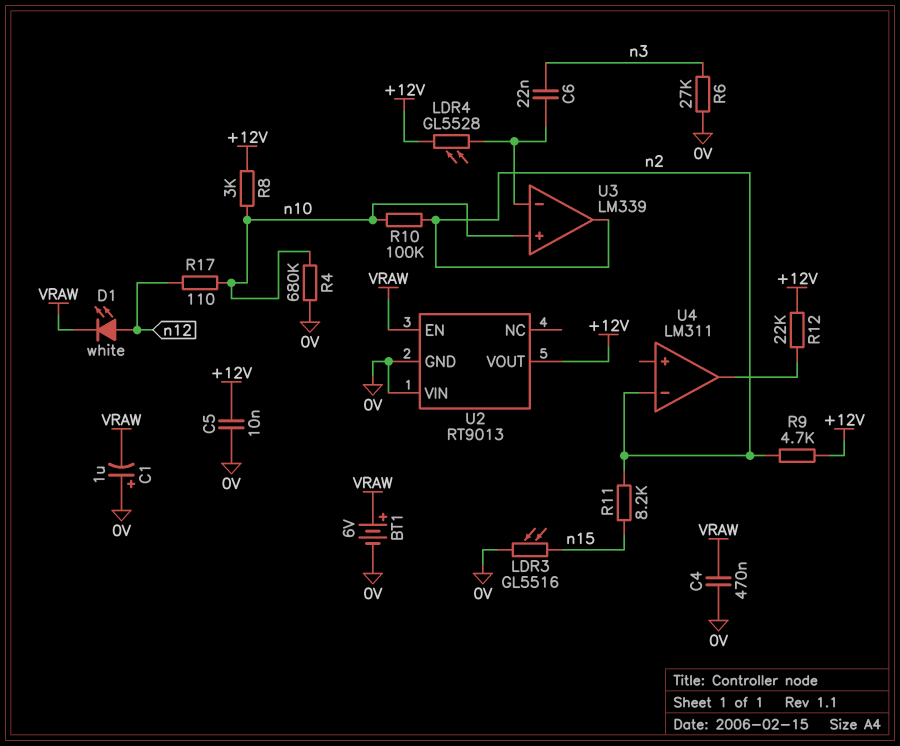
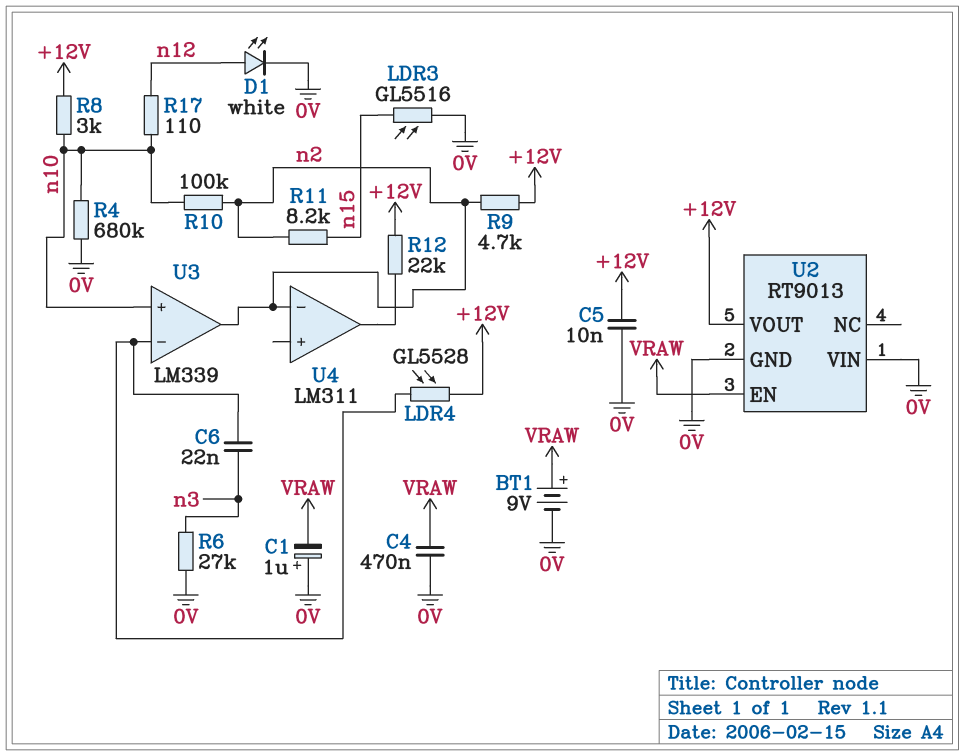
BT1: 6V (plus VRAW, minus 0V) -> 9V (plus VRAW, minus 0V)
D1: LED white (A n12, K VRAW) -> LED white (A n12, K 0V)

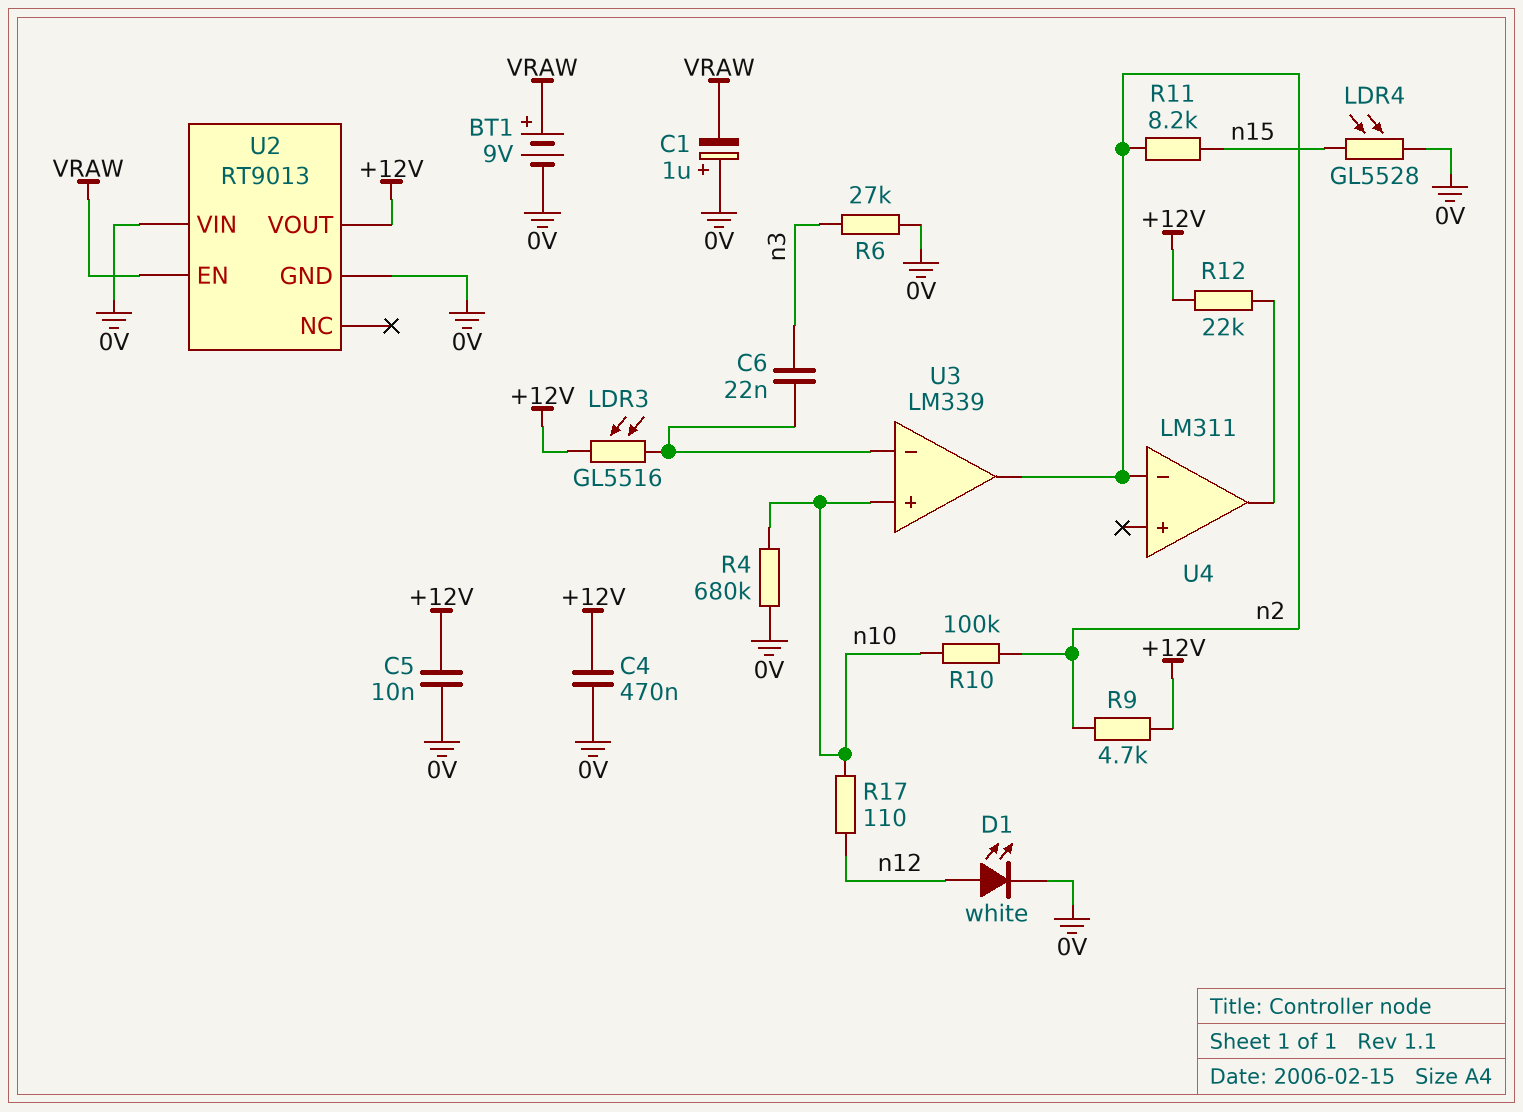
C4: 470nF (0V, VRAW) -> 470nF (+12V, 0V)
LDR3: GL5516 (0V, n15) -> GL5516 (+12V, U3/in-)
LDR4: GL5528 (+12V, U3/in-) -> GL5528 (0V, n15)
R8: 3k (+12V, n10) -> none

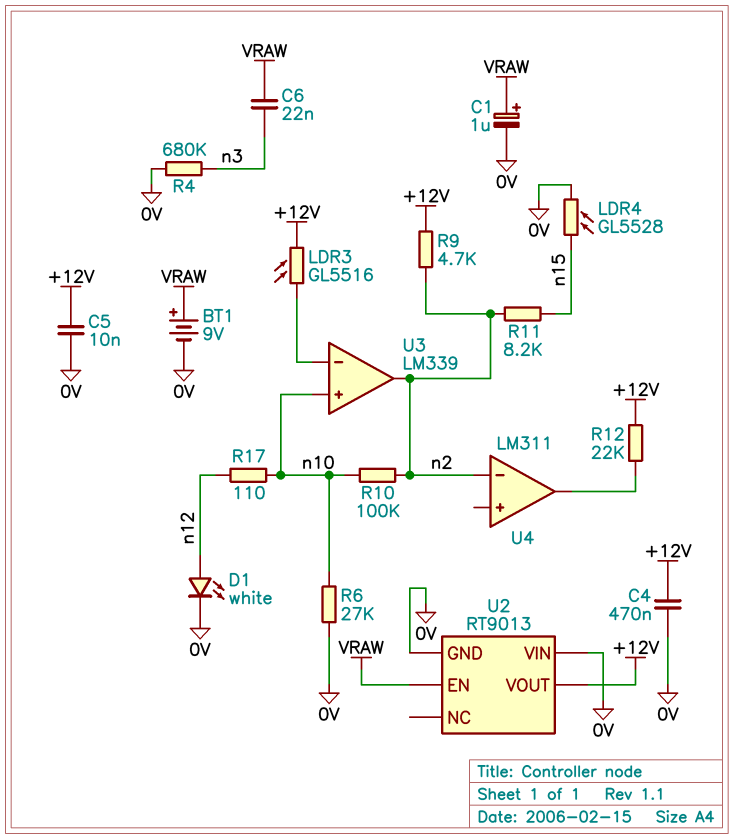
C1: 1uF (plus 0V, minus VRAW) -> 1uF (plus VRAW, minus 0V)
C6: 22nF (U3/in-, n3) -> 22nF (VRAW, n3)
R4: 680k (0V, n10) -> 680k (0V, n3)
R6: 27k (0V, n3) -> 27k (0V, n10)

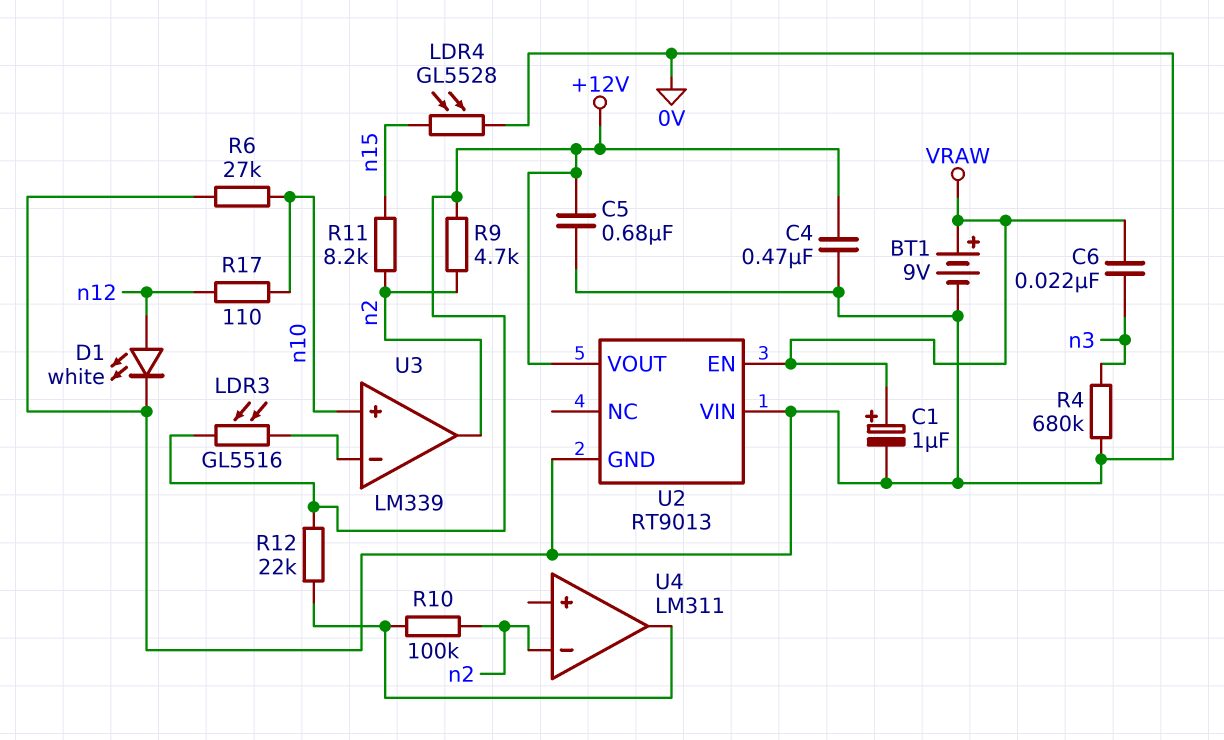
C5: 10nF (+12V, 0V) -> 680nF (+12V, 0V)
R10: 100k (n2, n10) -> 100k (U4/out, n2)

